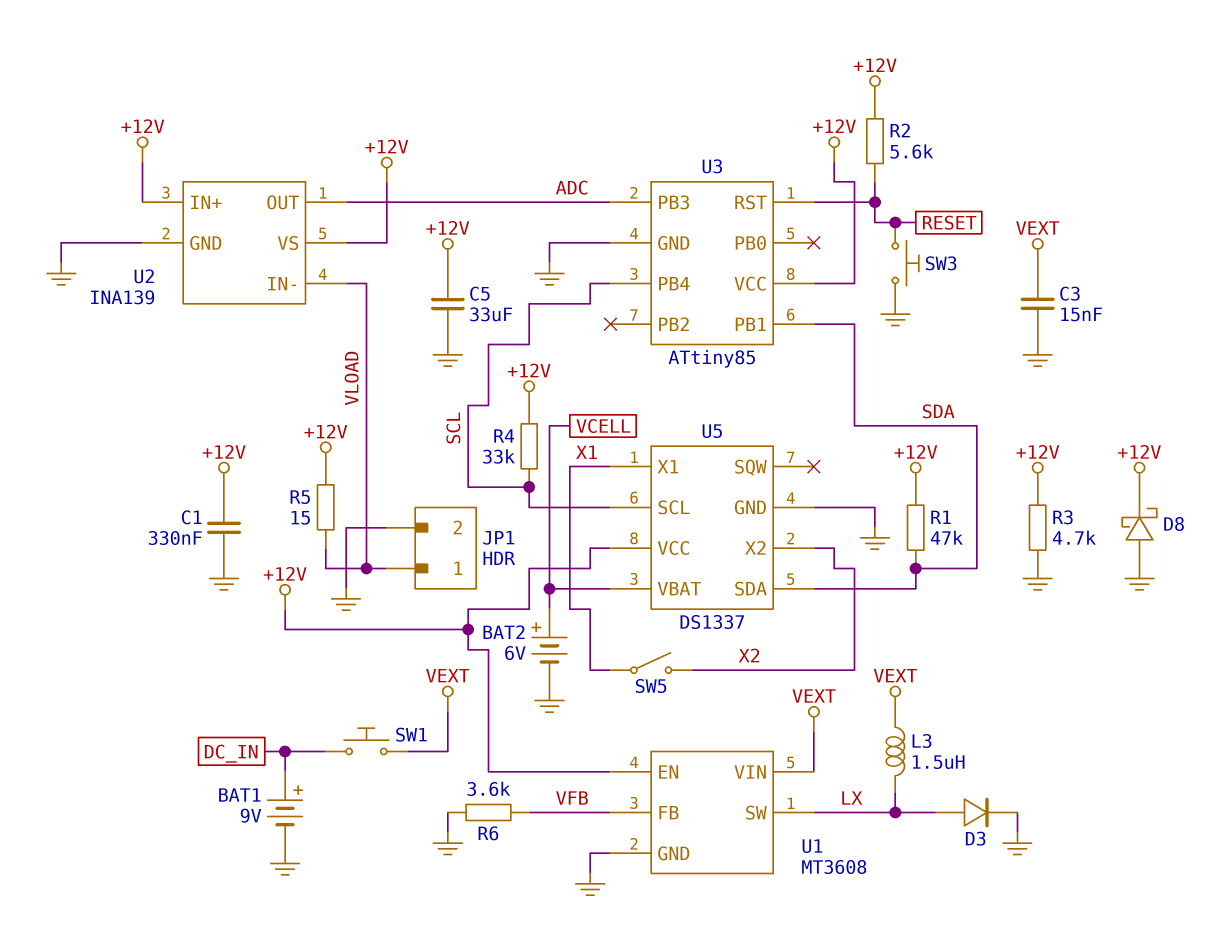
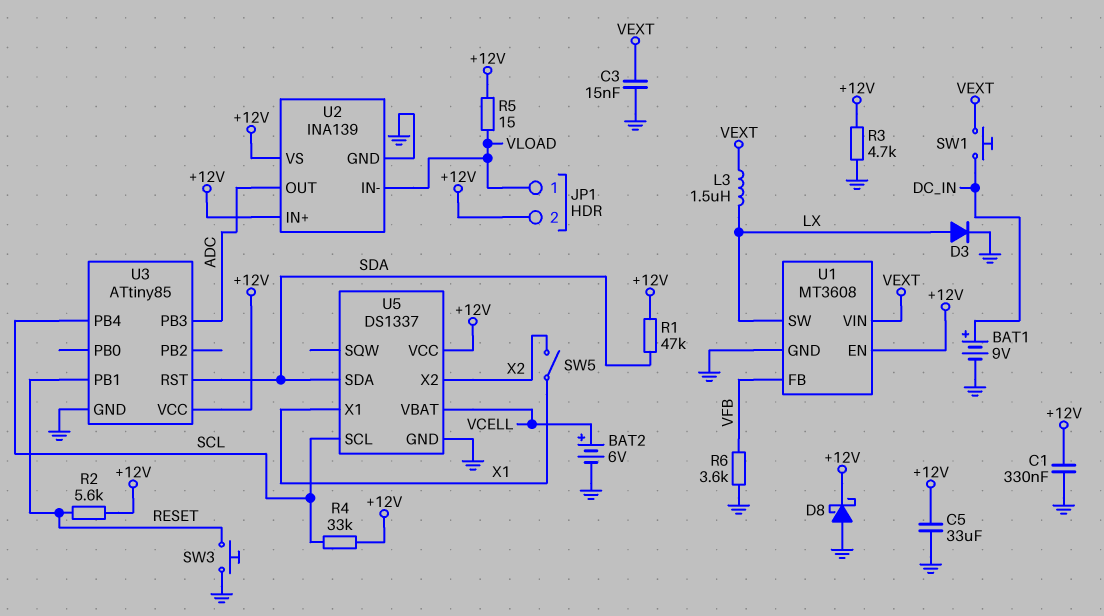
JP1 pin 2: GND -> +12V
U3 pin PB1: SDA -> RESET
U3 pin RST: RESET -> SDA

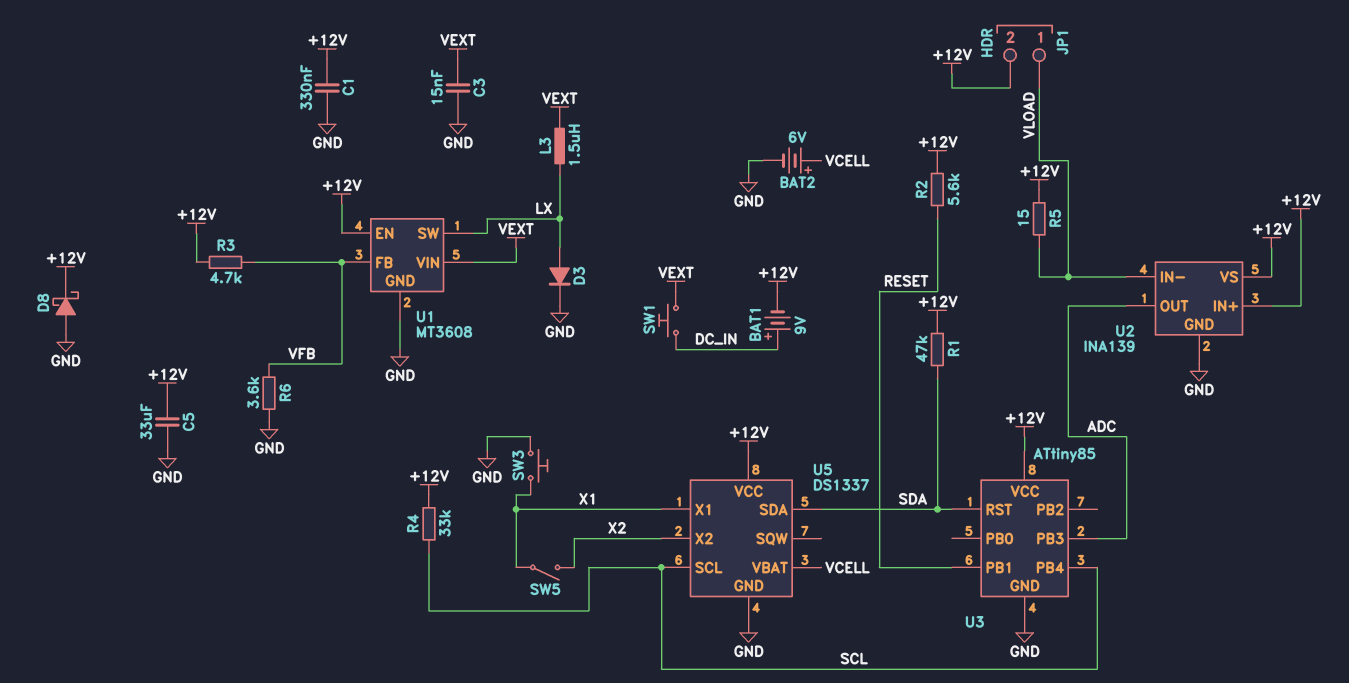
BAT1: 9V (plus DC_IN, minus GND) -> 9V (plus DC_IN, minus +12V)
R3: 4.7k (+12V, GND) -> 4.7k (+12V, VFB)
SW3: button (GND, RESET) -> button (GND, X1)

